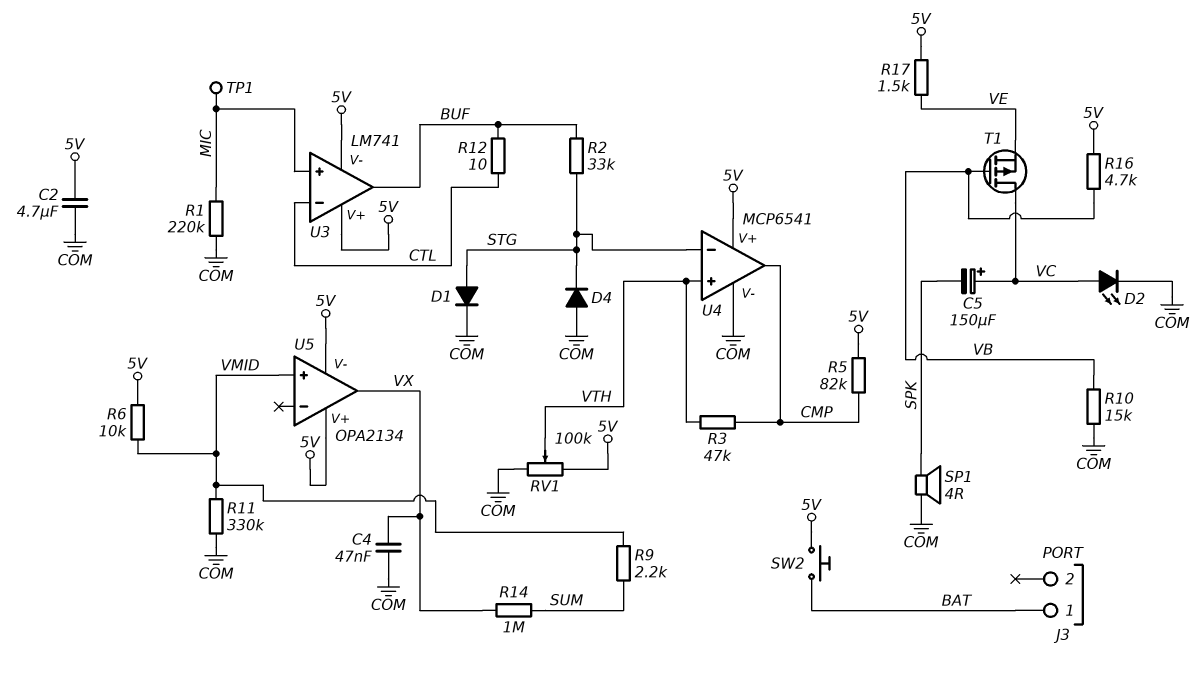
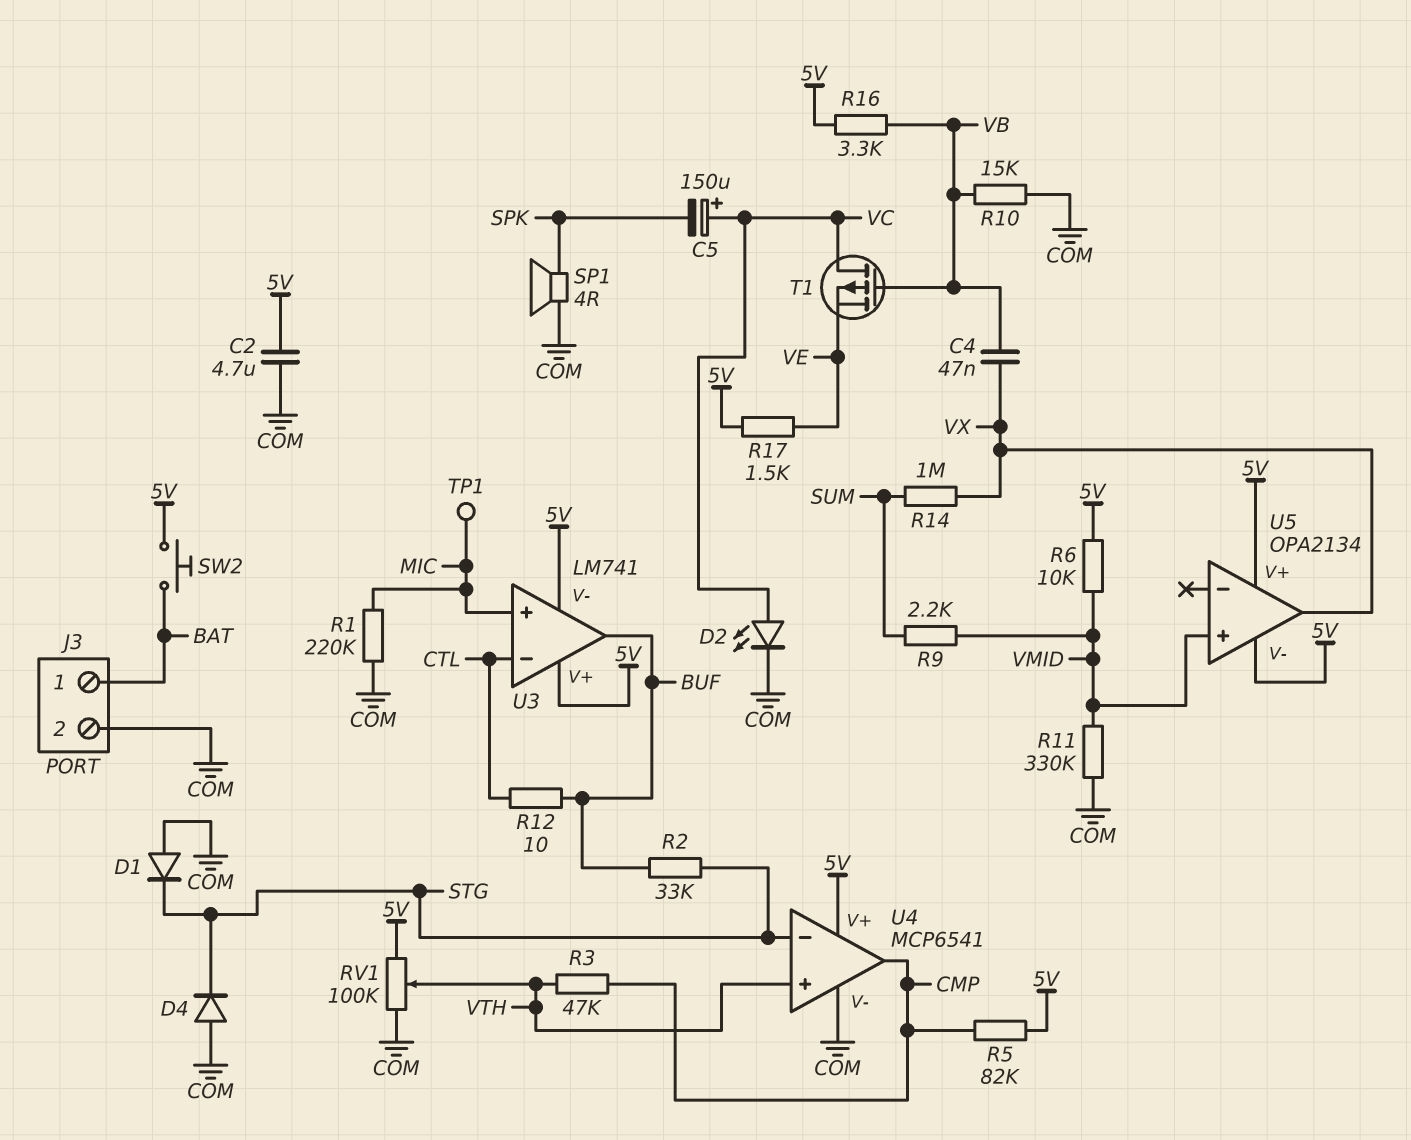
C4: 47nF (COM, VX) -> 47nF (VB, VX)
D1: diode (A STG, K COM) -> diode (A COM, K STG)
J3 pin 2: none -> COM
R16: 4.7k (5V, VB) -> 3.3k (5V, VB)

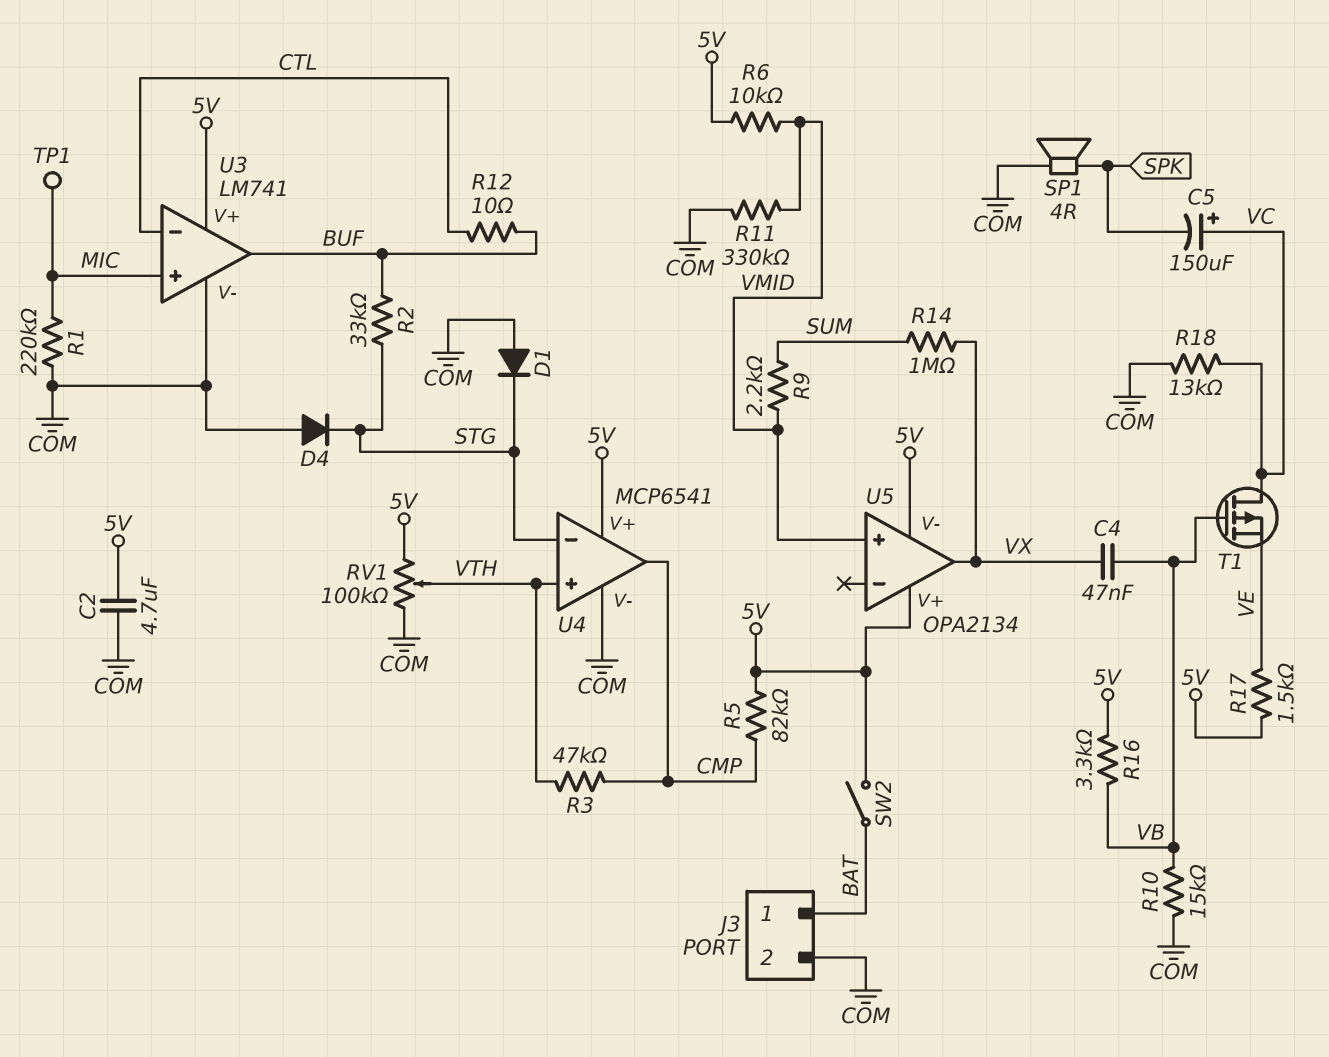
D2: LED (A VC, K COM) -> none
R18: none -> 13k (COM, VC)
SW2: button (5V, BAT) -> switch (5V, BAT)
U3 pin V-: 5V -> COM

